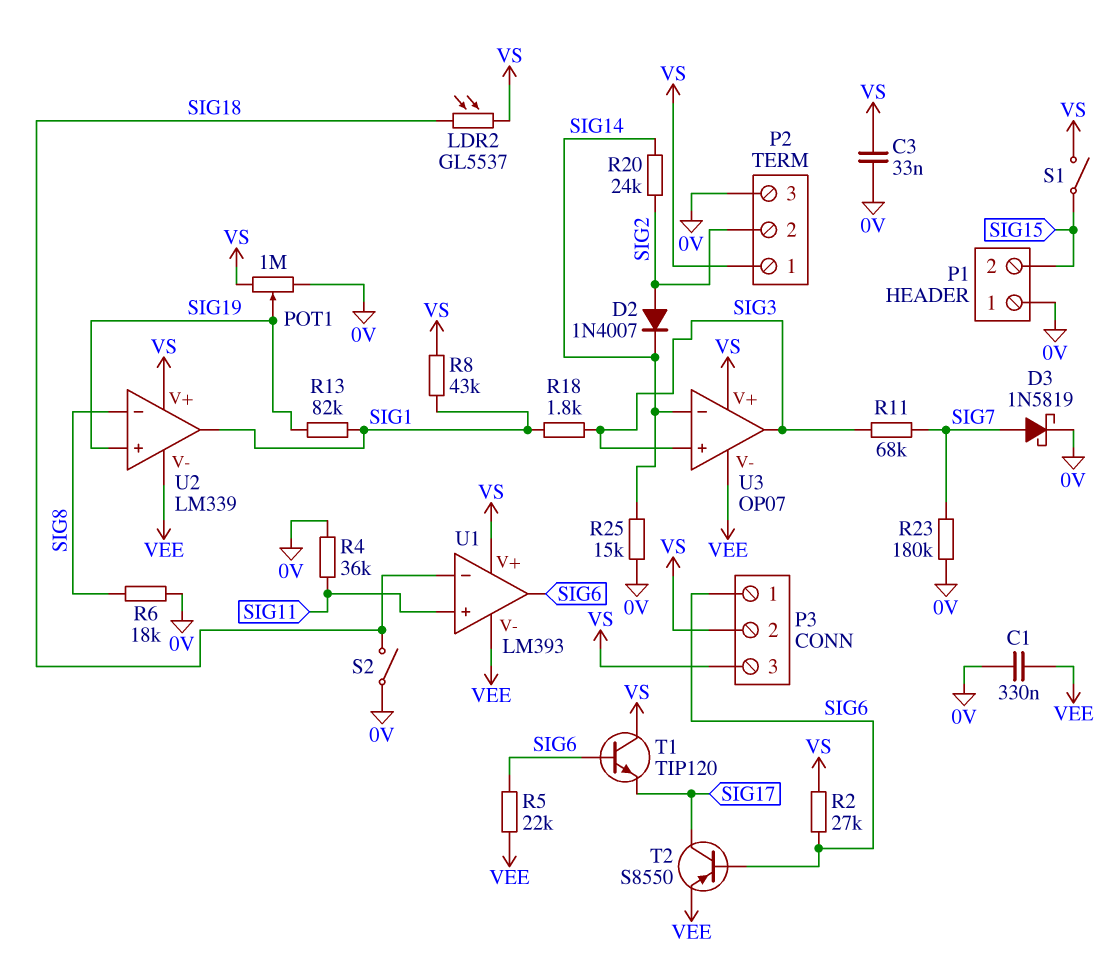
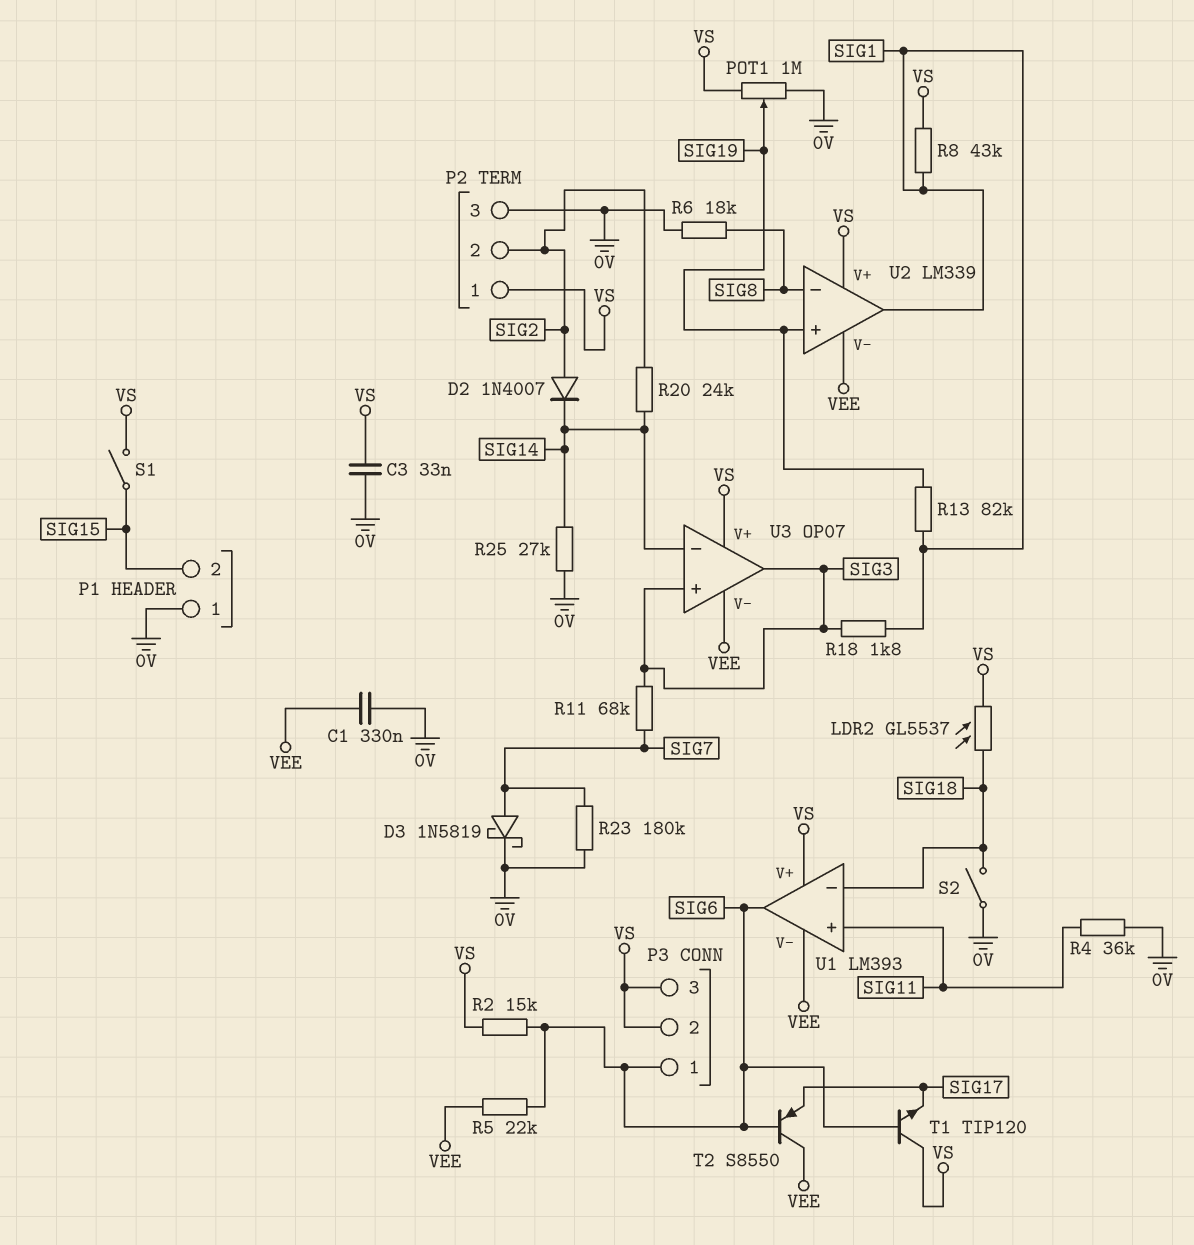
R2: 27k (SIG6, VS) -> 15k (SIG6, VS)
R25: 15k (0V, SIG14) -> 27k (0V, SIG14)
T2: PNP S8550 (B SIG6, C SIG17, E VEE) -> PNP S8550 (B SIG6, C VEE, E SIG17)

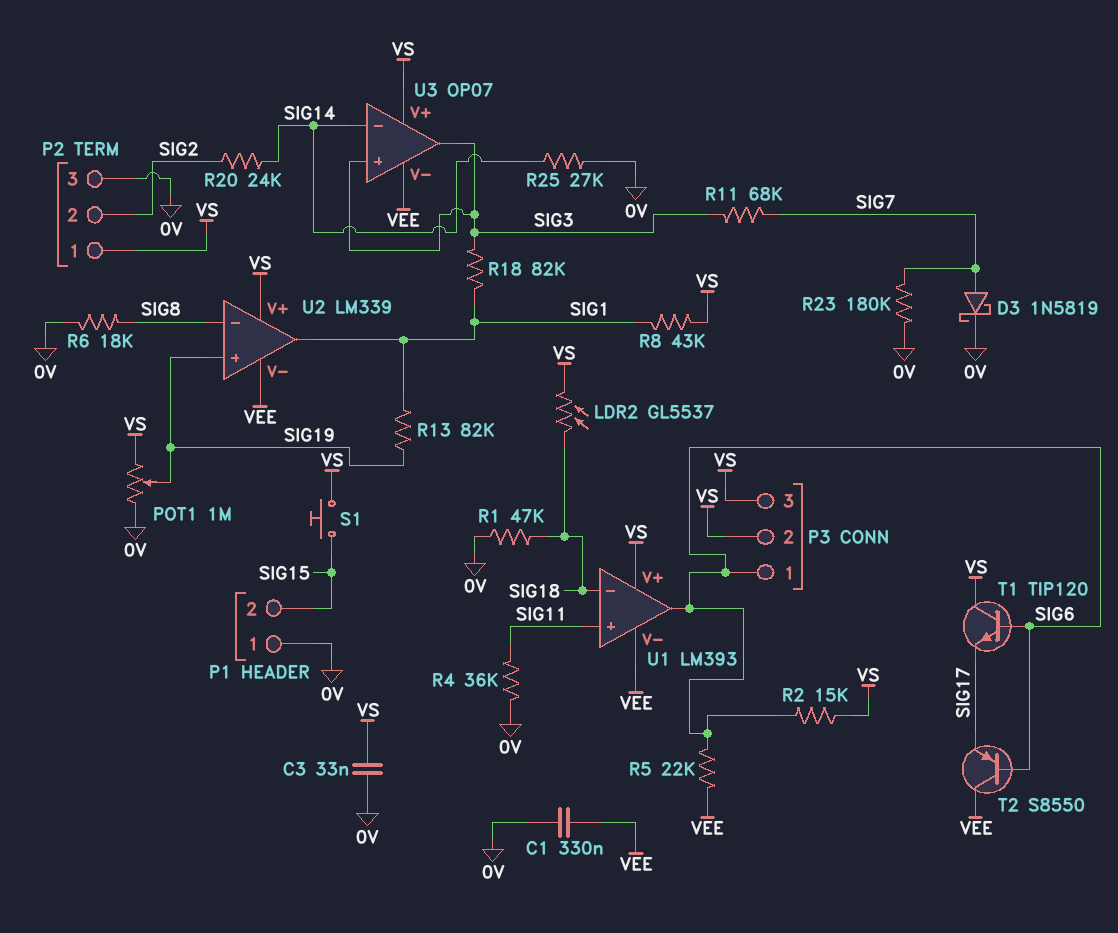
D2: diode 1N4007 (A SIG2, K SIG14) -> none
R1: none -> 47k (0V, SIG18)
R18: 1.8k (SIG1, SIG3) -> 82k (SIG1, SIG3)
S1: switch (SIG15, VS) -> button (SIG15, VS)
S2: switch (0V, SIG18) -> none

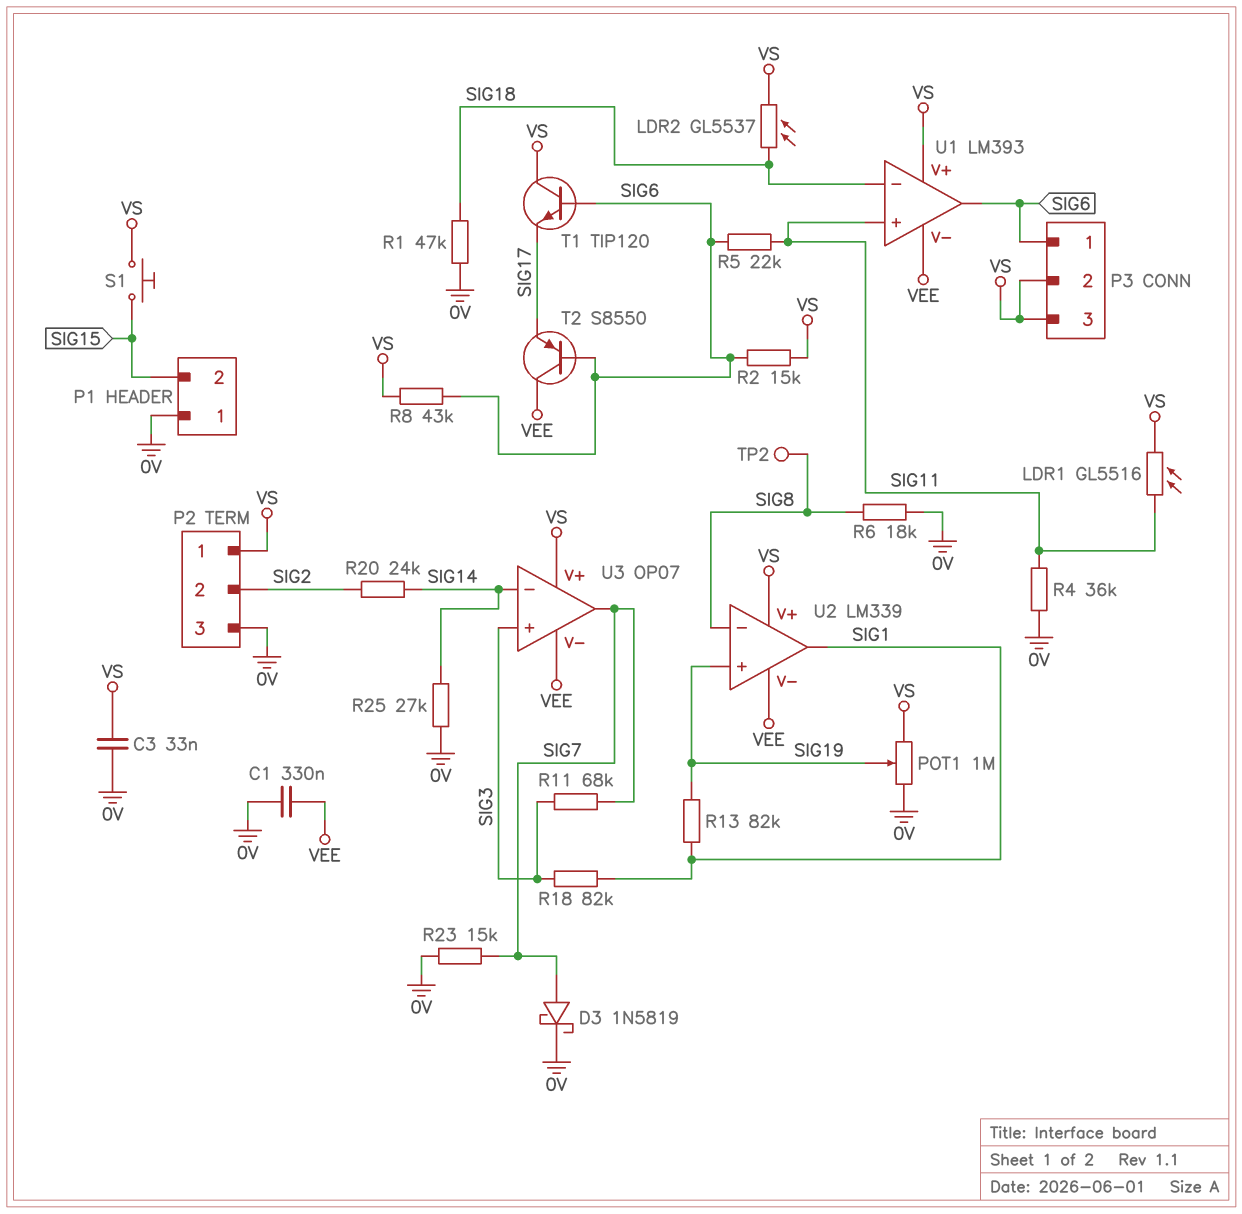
LDR1: none -> GL5516 (SIG11, VS)
R5: 22k (SIG6, VEE) -> 22k (SIG6, SIG11)
R8: 43k (SIG1, VS) -> 43k (SIG6, VS)
R23: 180k (0V, SIG7) -> 15k (0V, SIG7)
TP2: none -> test point (SIG8)
U3 pin out: SIG3 -> SIG7

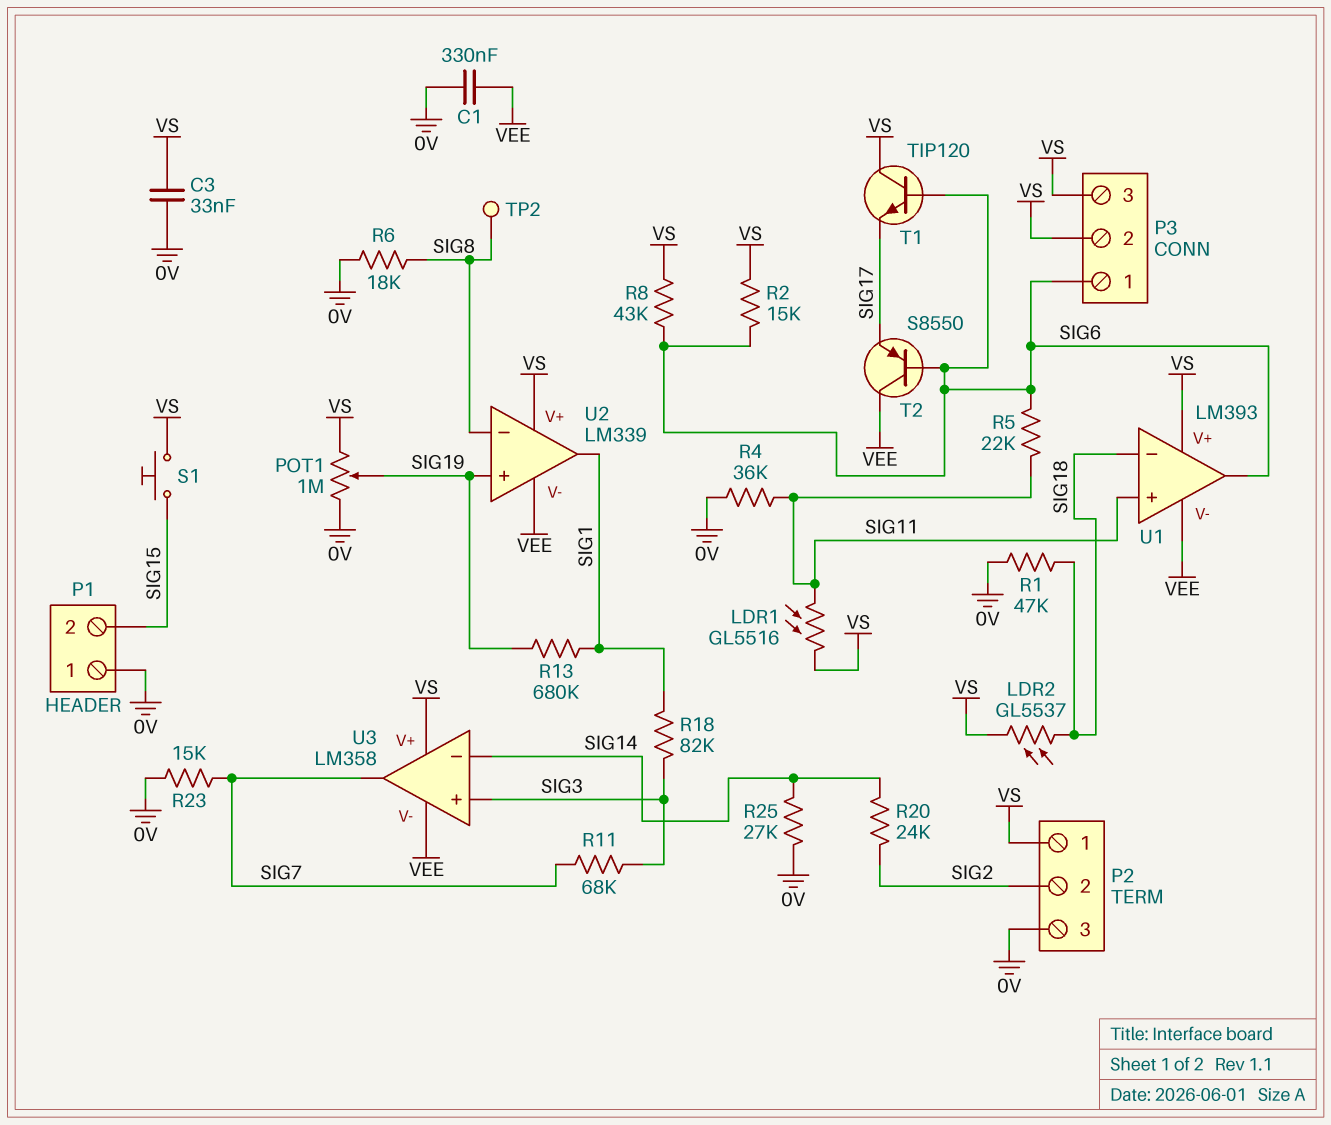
D3: schottky 1N5819 (A SIG7, K 0V) -> none
R13: 82k (SIG1, SIG19) -> 680k (SIG1, SIG19)
U3: OP07 -> LM358

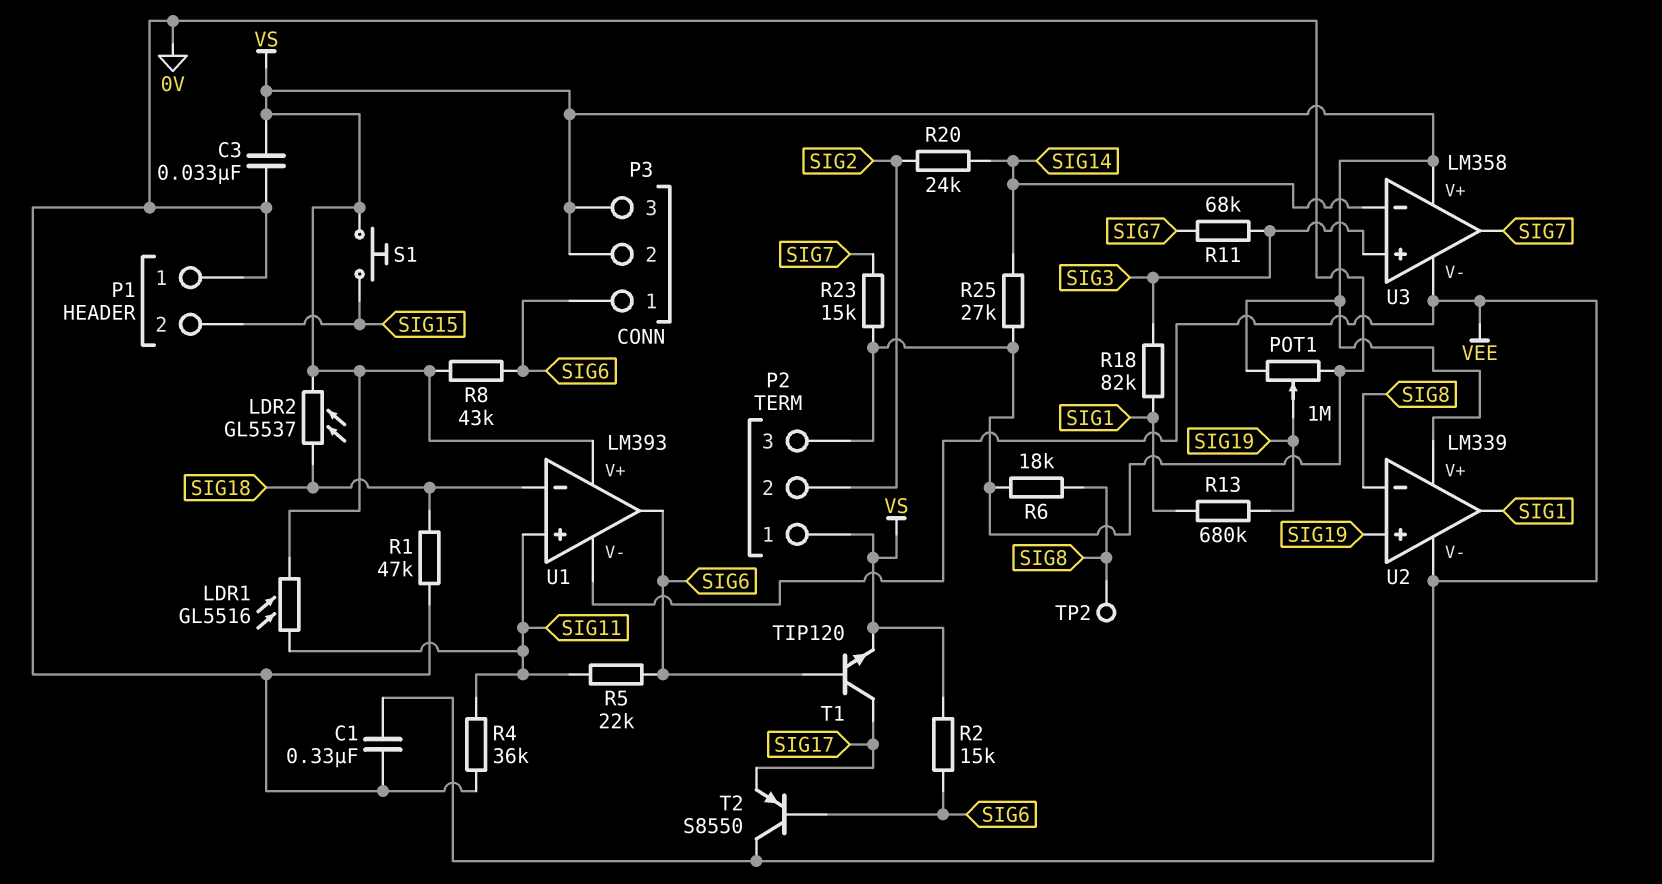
T1: NPN TIP120 (B SIG6, C VS, E SIG17) -> NPN TIP120 (B SIG6, C SIG17, E VS)

